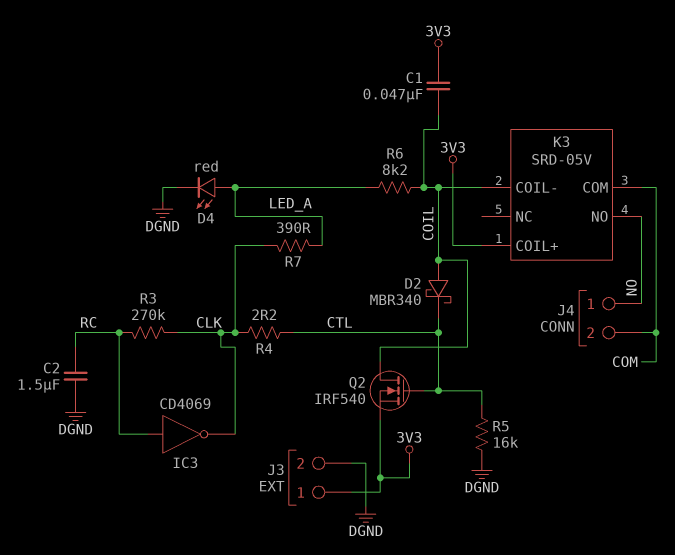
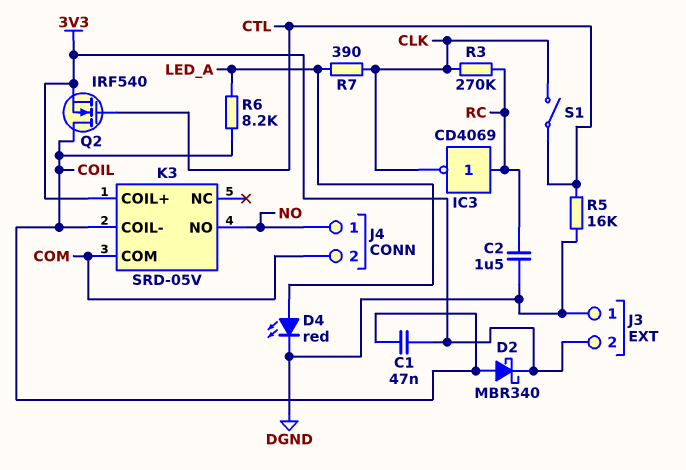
D2: schottky MBR340 (A COIL, K CTL) -> schottky MBR340 (A COIL, K 3V3)
J3 pin 1: 3V3 -> DGND
J3 pin 2: DGND -> 3V3
R4: 2.2 (CLK, CTL) -> none
S1: none -> switch (CLK, CTL)

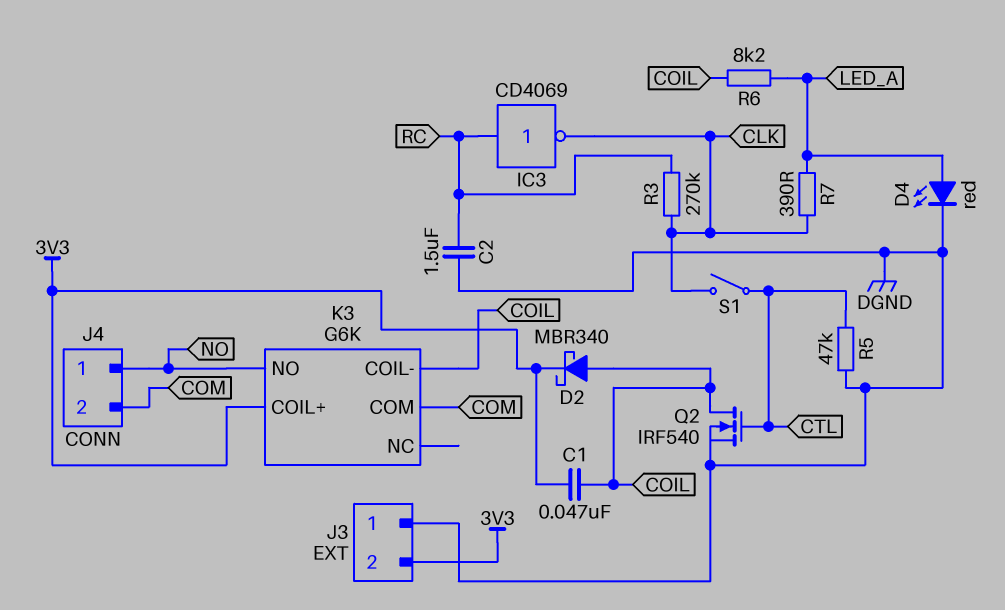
K3: SRD-05V -> G6K
Q2: NMOS IRF540 (G CTL, D COIL, S 3V3) -> NMOS IRF540 (G CTL, D COIL, S DGND)
R5: 16k (CTL, DGND) -> 47k (CTL, DGND)

